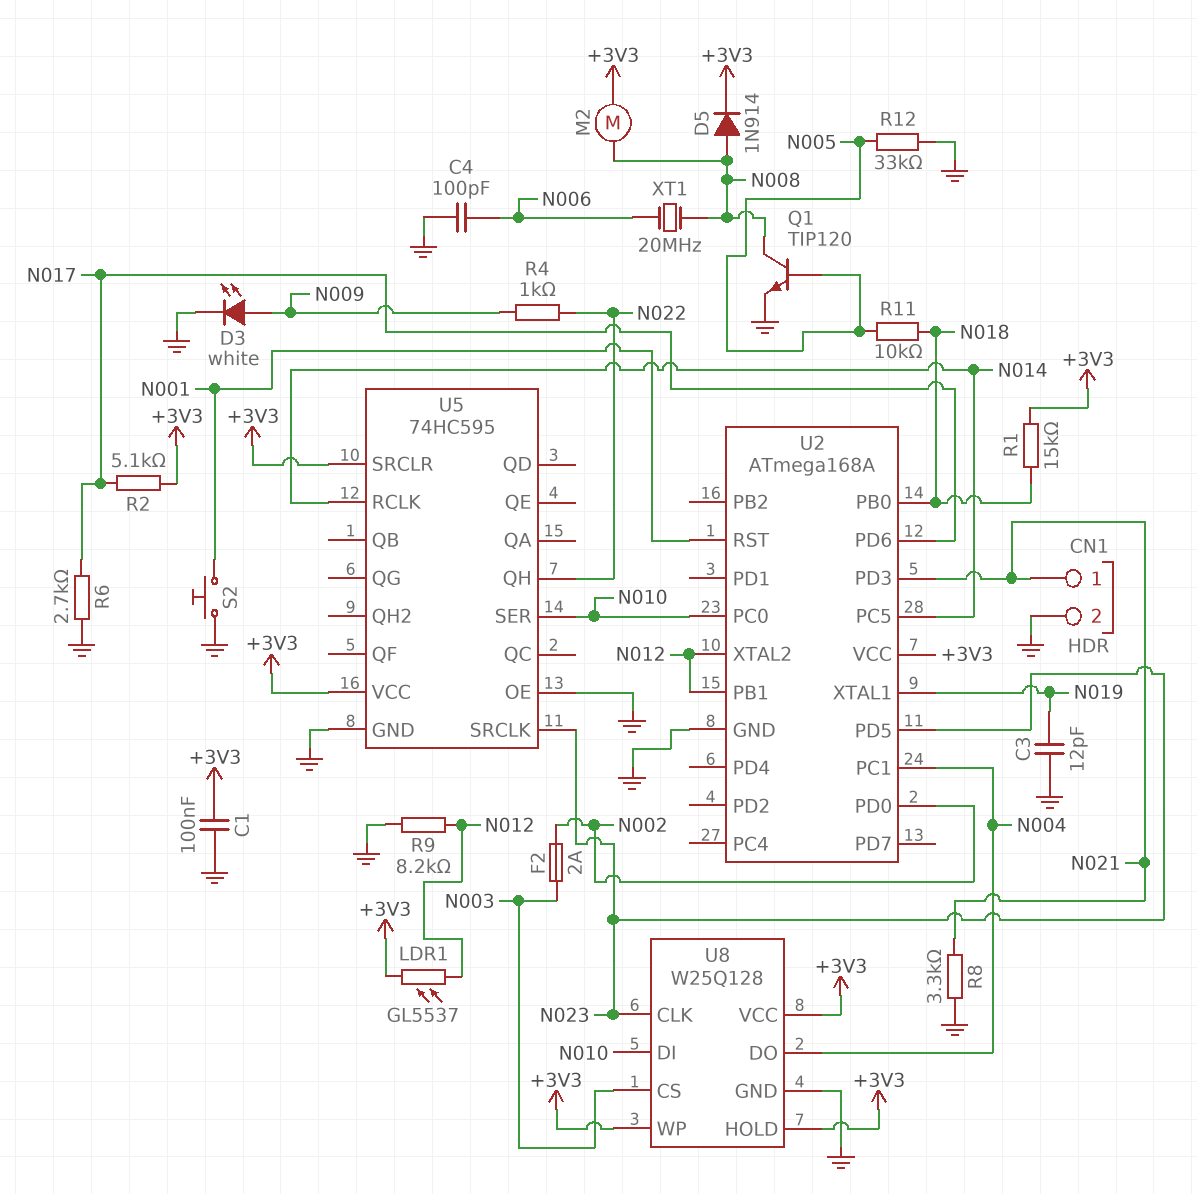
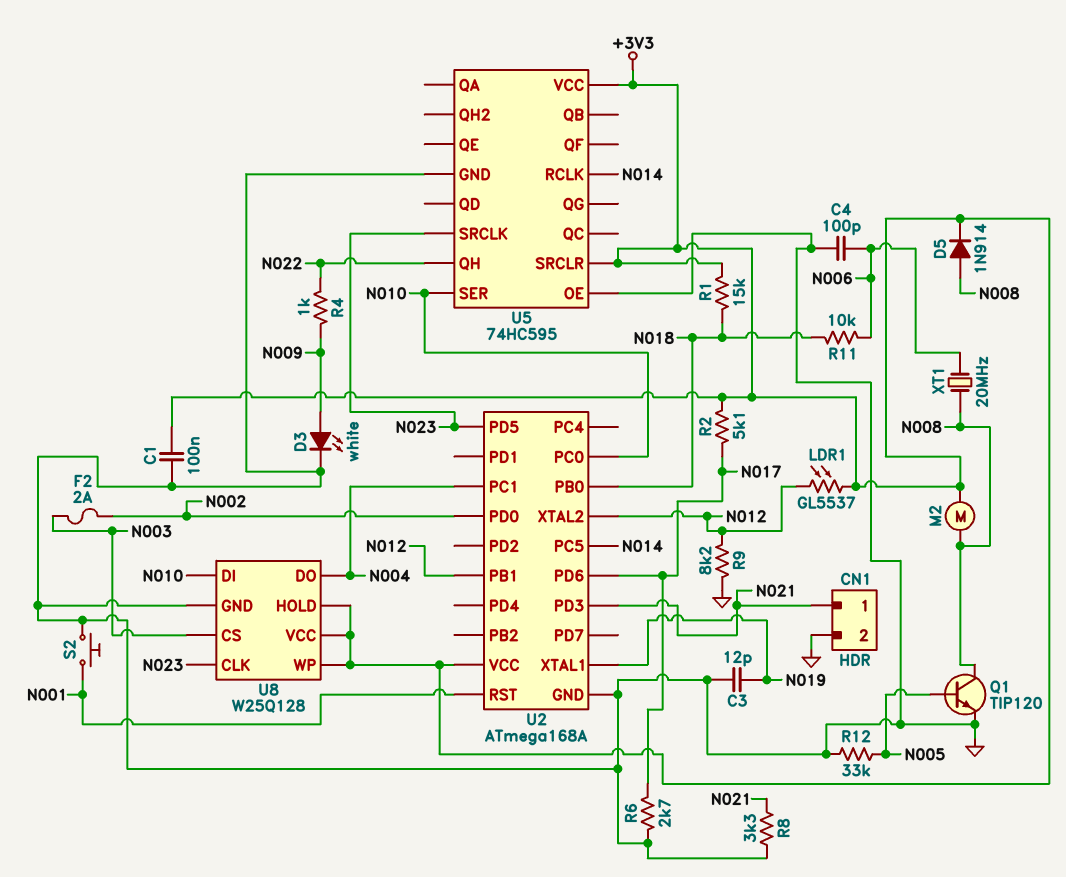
R11: 10k (N005, N018) -> 10k (N006, N018)

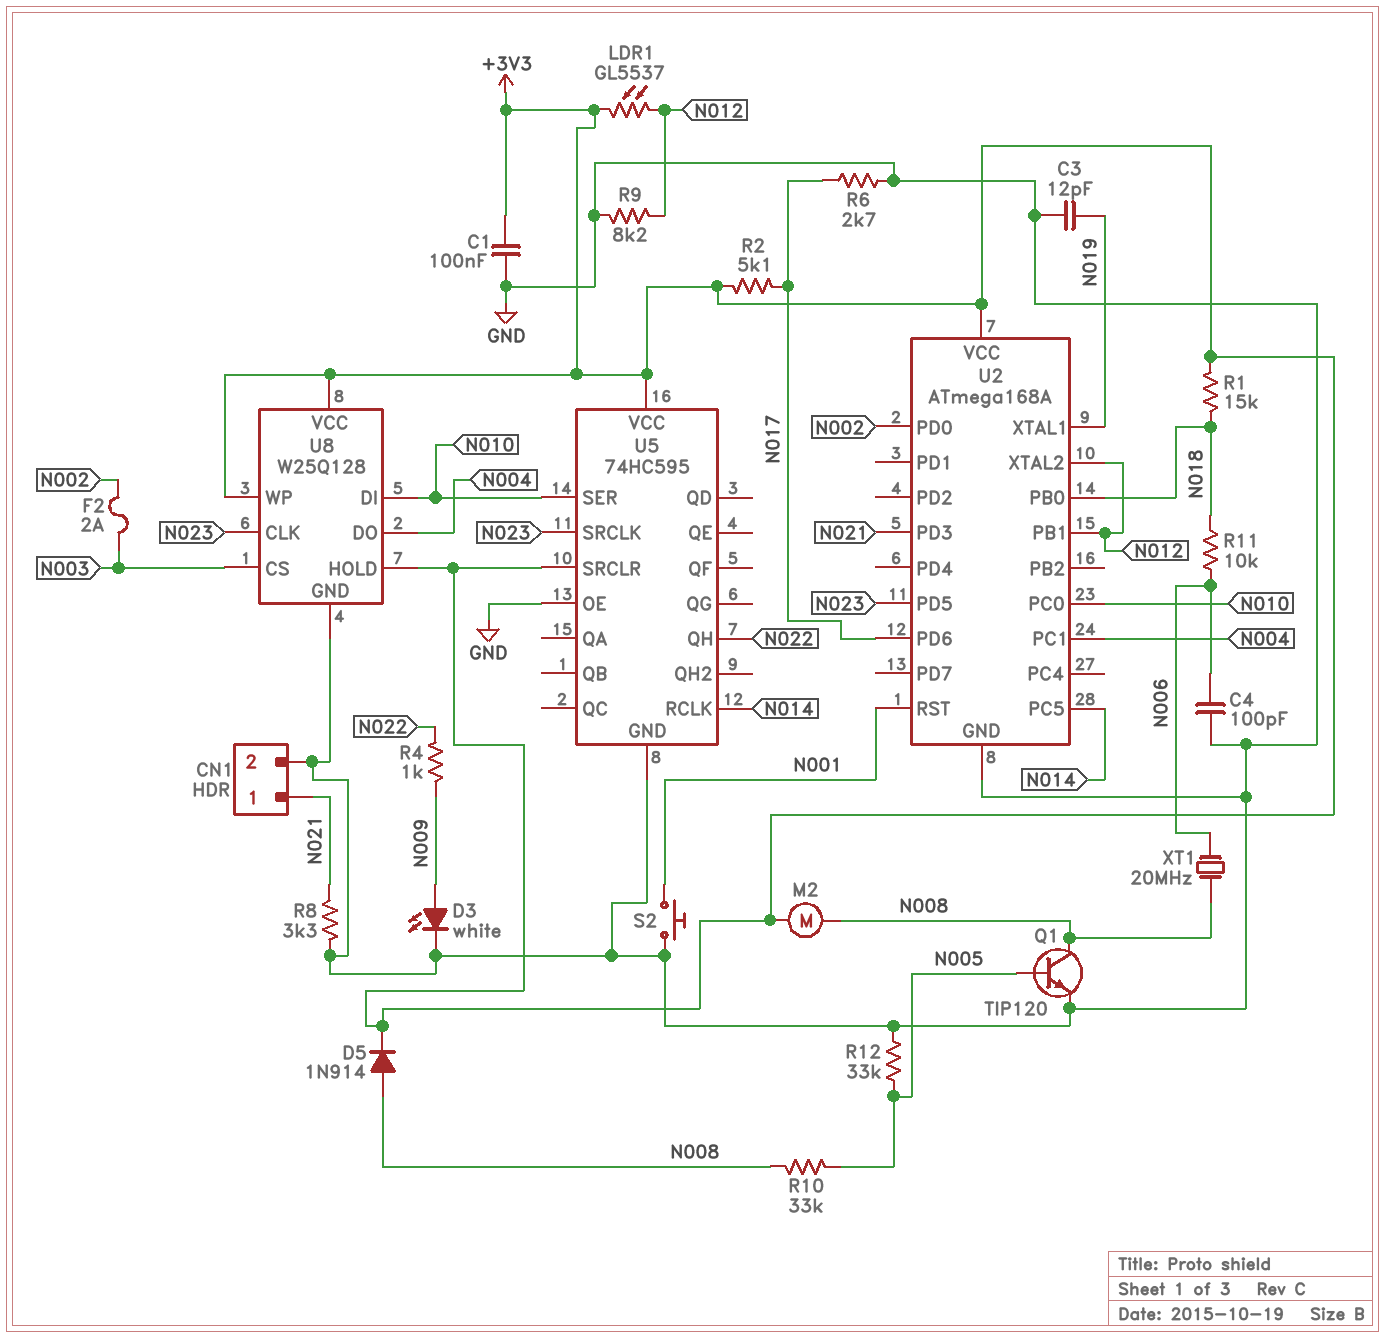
R10: none -> 33k (N005, N008)

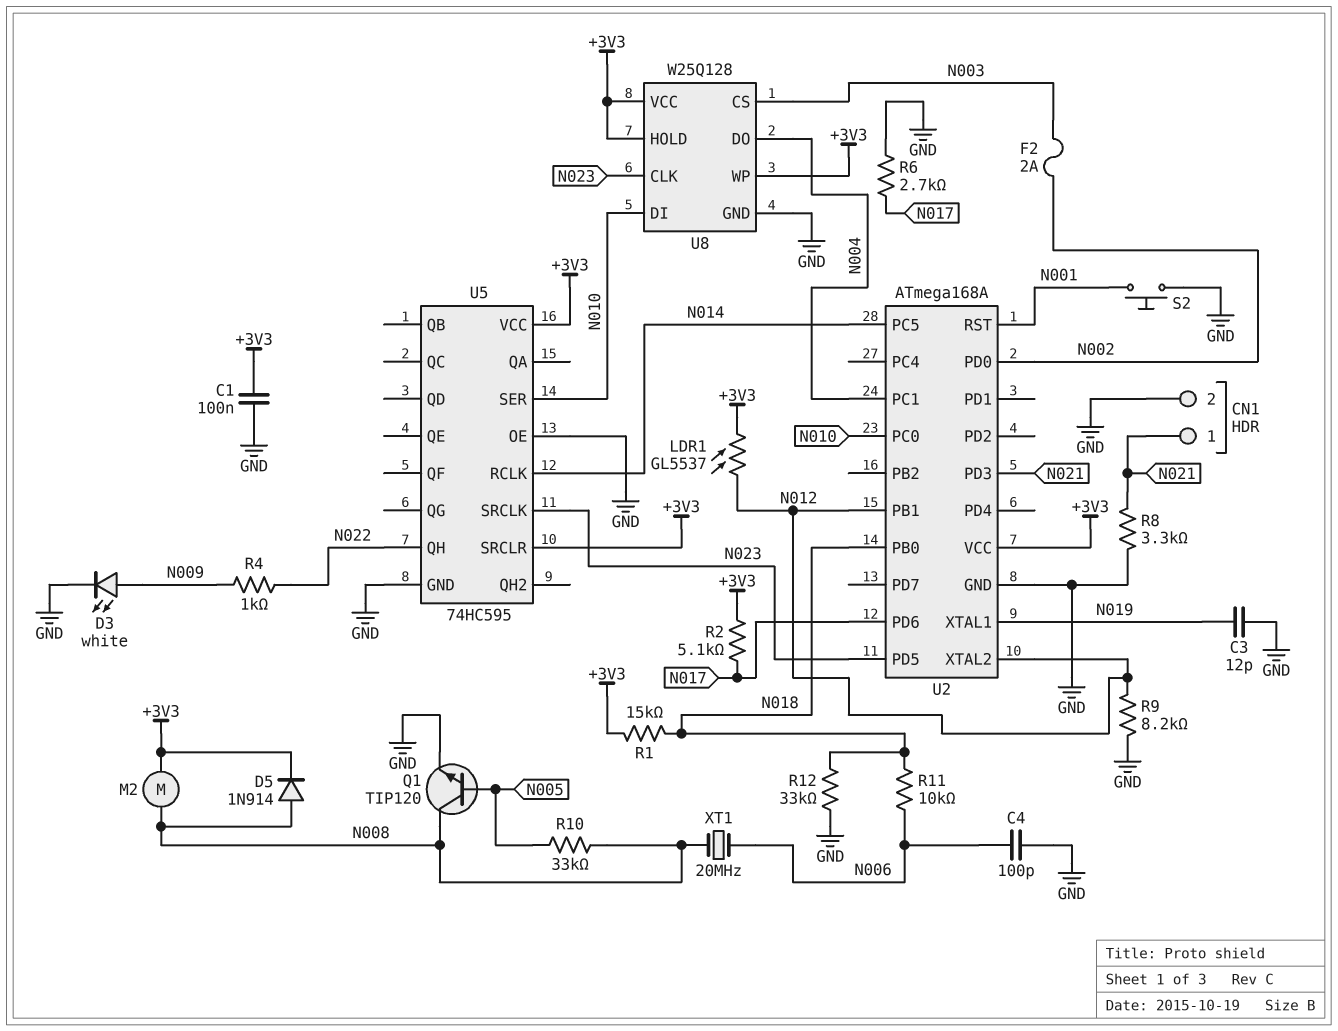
R12: 33k (GND, N005) -> 33k (GND, N018)

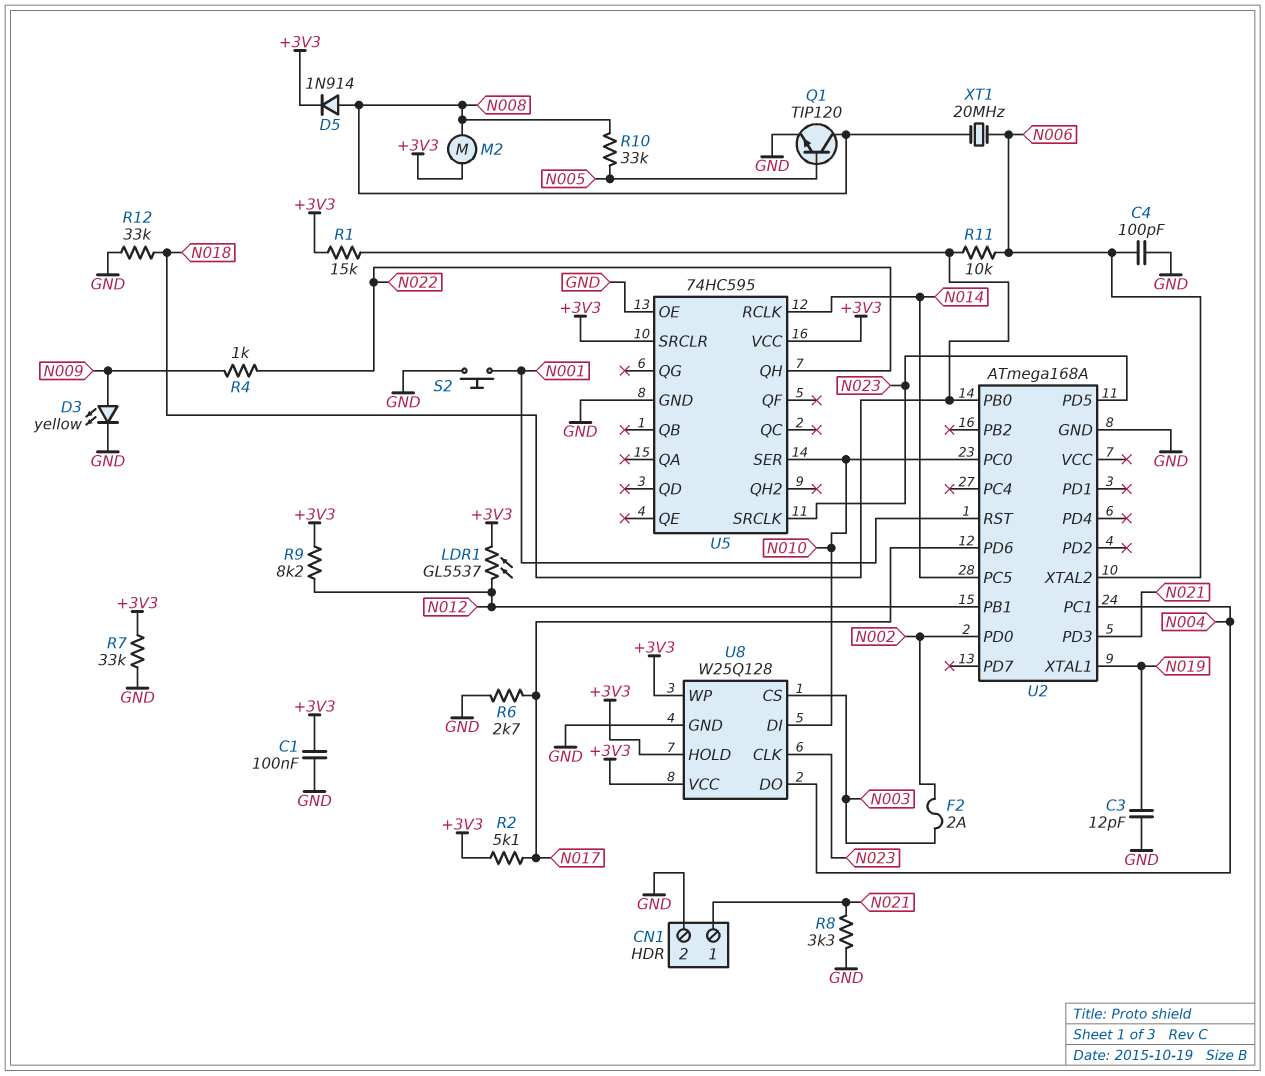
D3: LED white (A N009, K GND) -> LED yellow (A N009, K GND)
R7: none -> 33k (+3V3, GND)
R9: 8.2k (GND, N012) -> 8.2k (+3V3, N012)
U2 pin VCC: +3V3 -> none
U2 pin XTAL2: N012 -> N006

